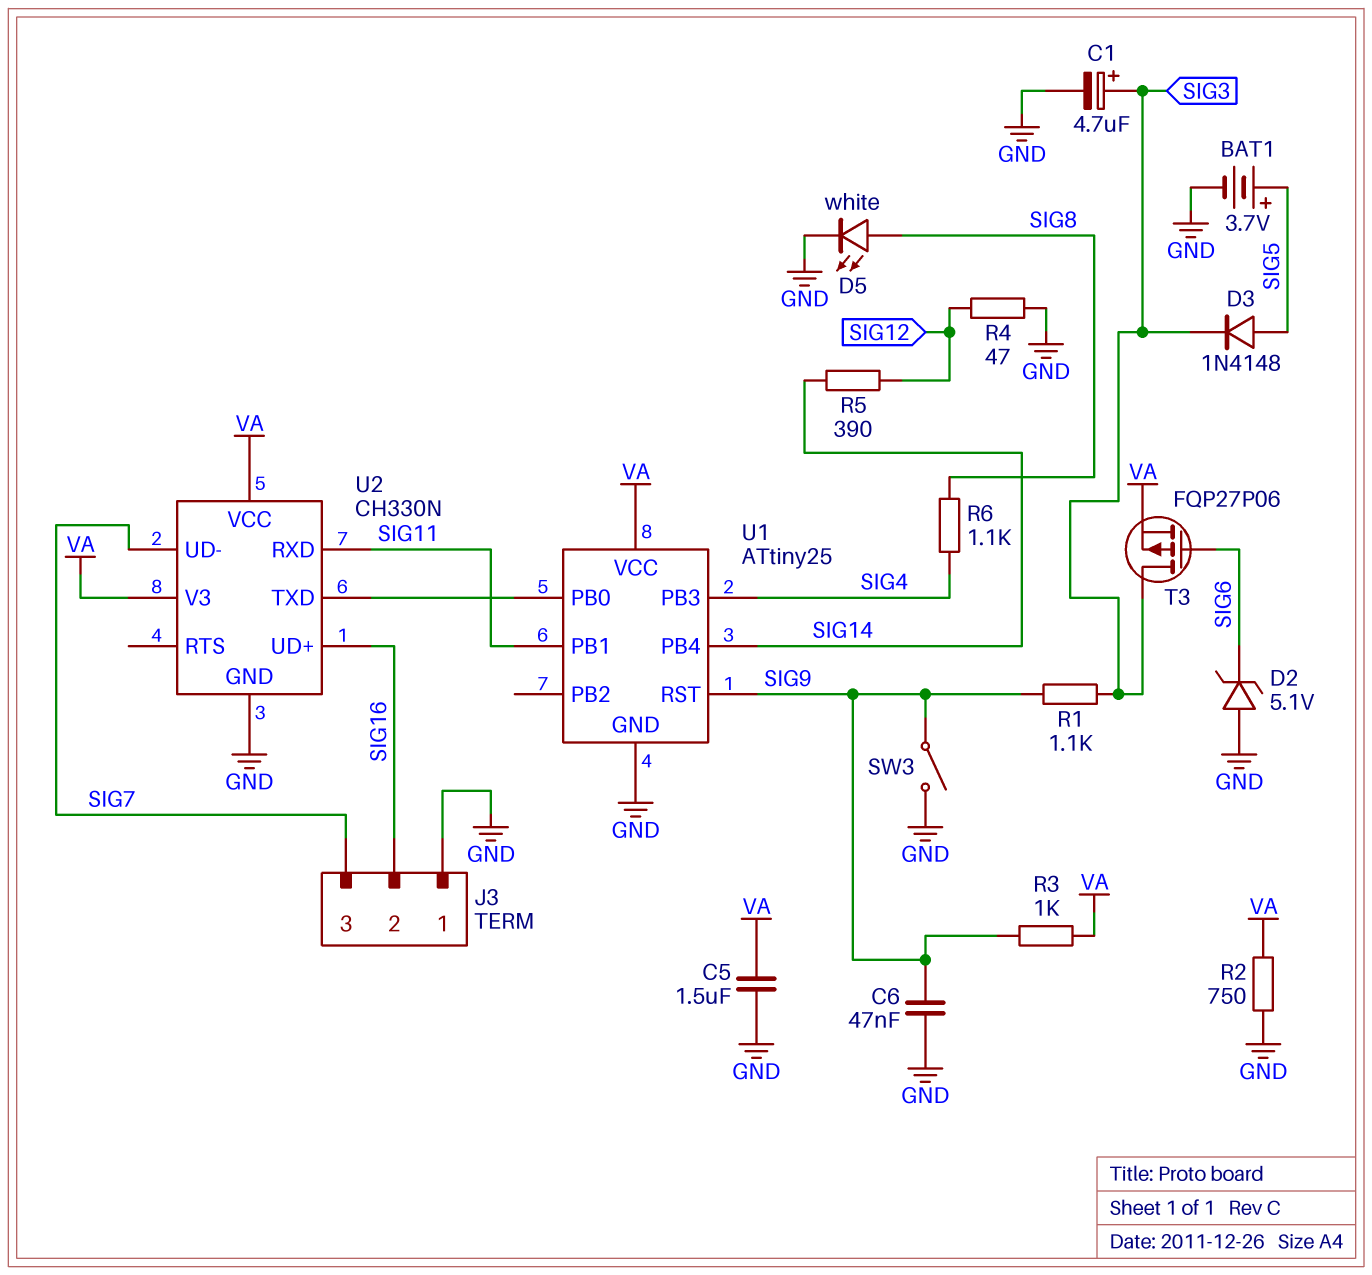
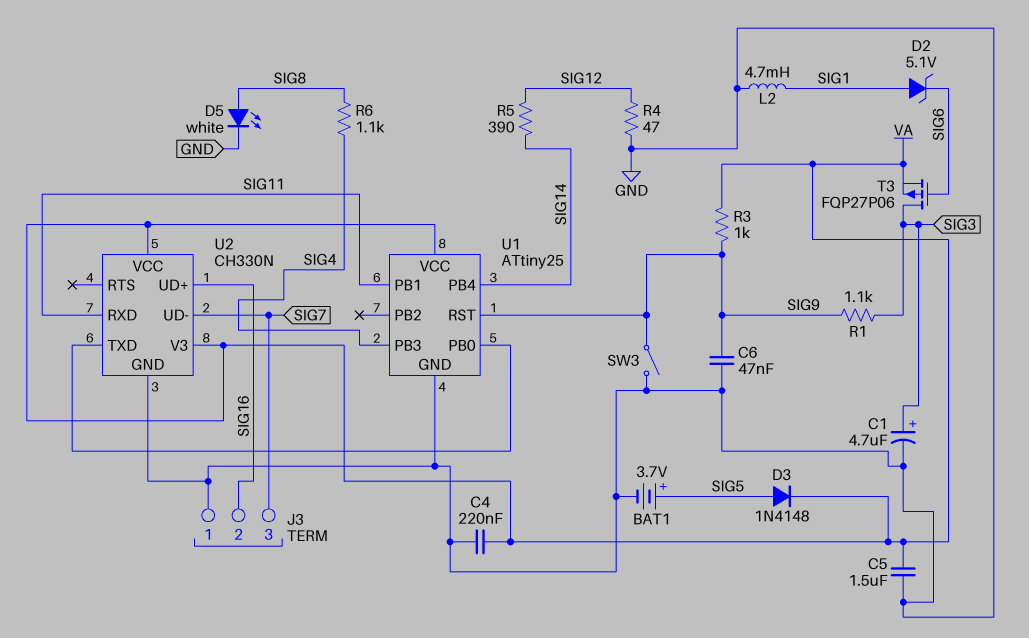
C4: none -> 220nF (GND, VA)
D2: zener 5.1V (A GND, K SIG6) -> zener 5.1V (A SIG1, K SIG6)
D3: diode 1N4148 (A SIG5, K SIG3) -> diode 1N4148 (A SIG5, K VA)
L2: none -> 4.7mH (GND, SIG1)
R2: 750 (GND, VA) -> none

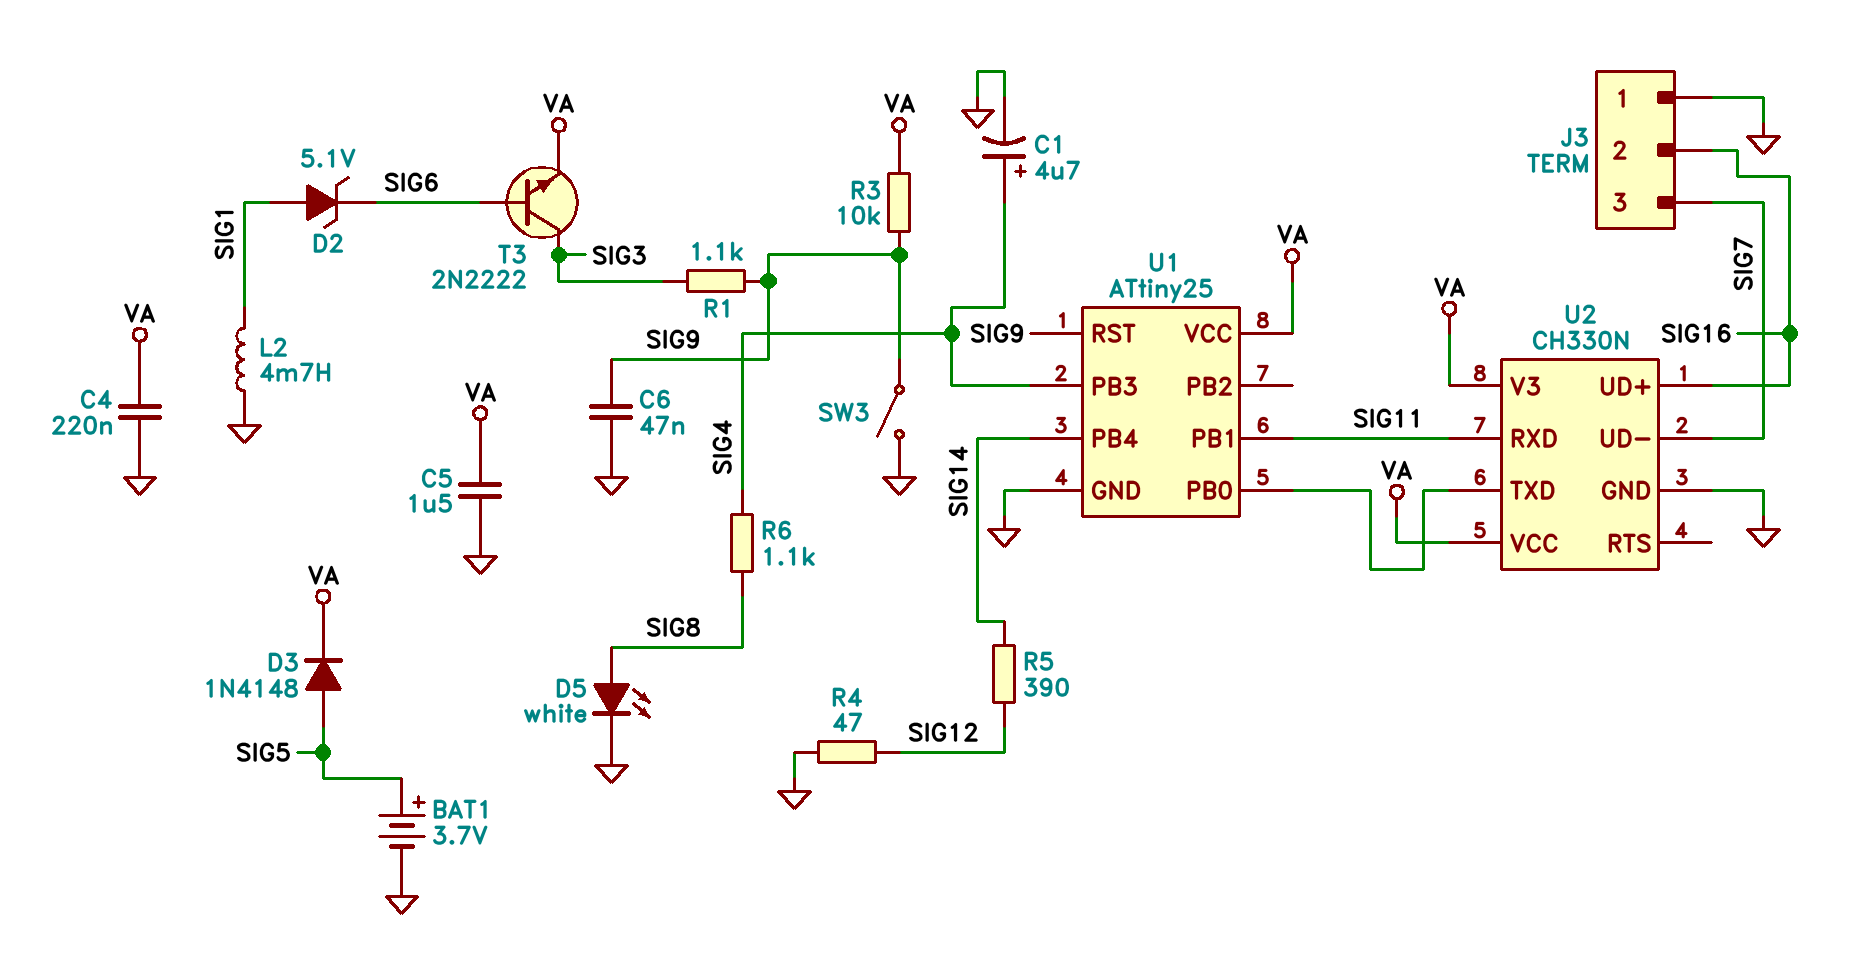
C1: 4.7uF (plus SIG3, minus GND) -> 4.7uF (plus SIG4, minus GND)
R3: 1k (SIG9, VA) -> 10k (SIG9, VA)
T3: PMOS FQP27P06 (G SIG6, D SIG3, S VA) -> NPN 2N2222 (B SIG6, C SIG3, E VA)

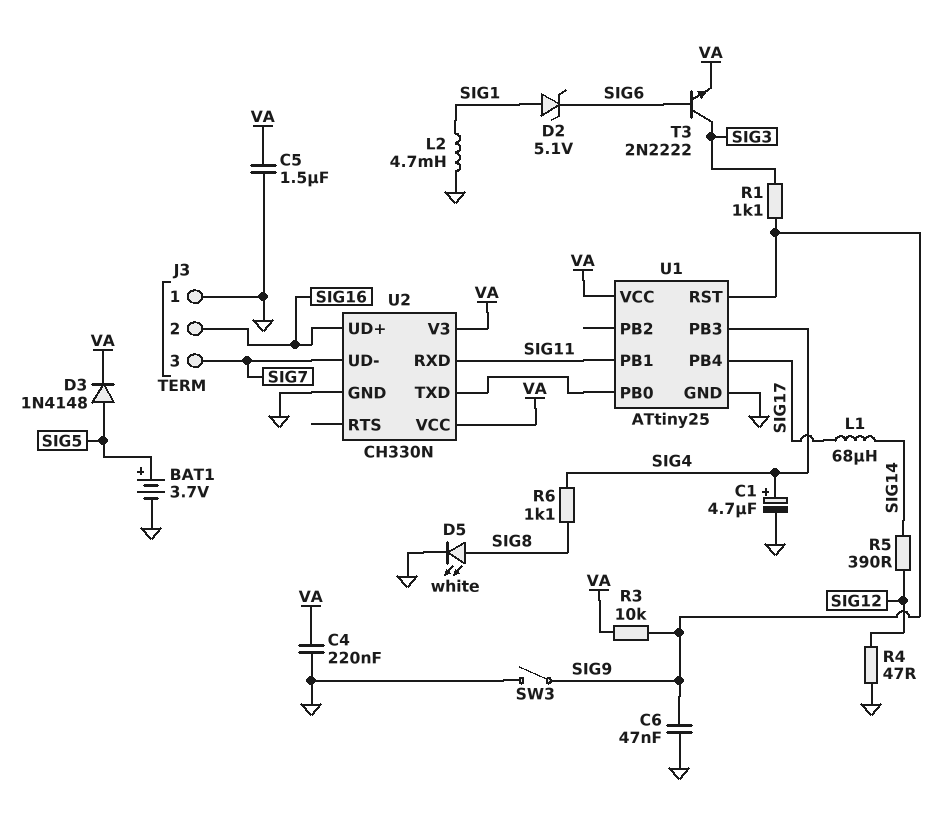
L1: none -> 68uH (SIG14, SIG17)
U1 pin PB4: SIG14 -> SIG17

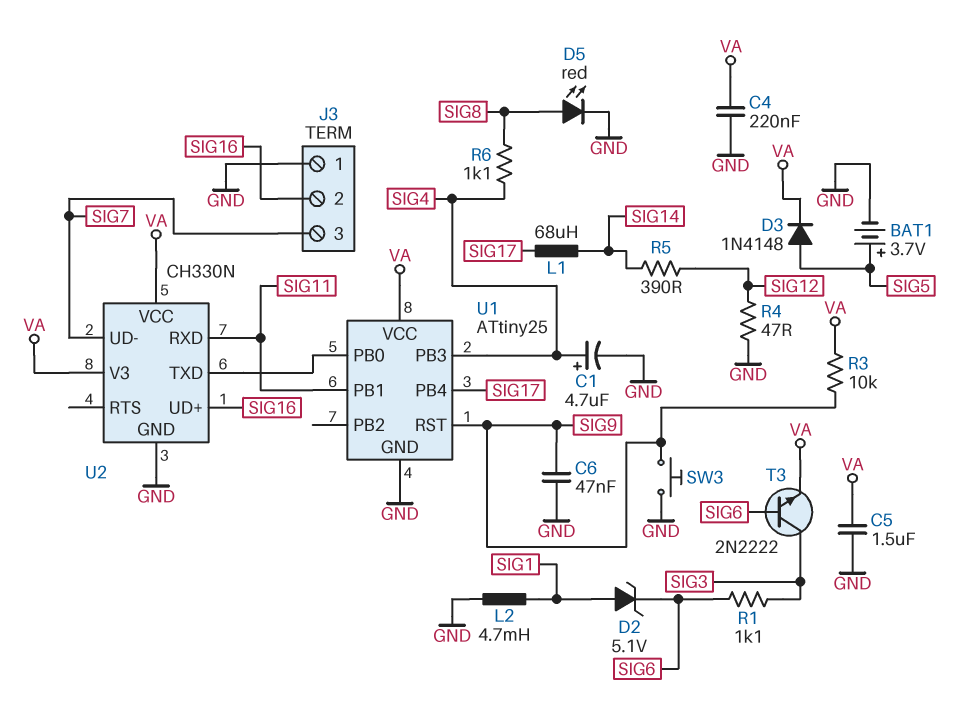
D5: LED white (A SIG8, K GND) -> LED red (A SIG8, K GND)
R1: 1.1k (SIG3, SIG9) -> 1.1k (SIG3, SIG6)
SW3: switch (GND, SIG9) -> button (GND, SIG9)

